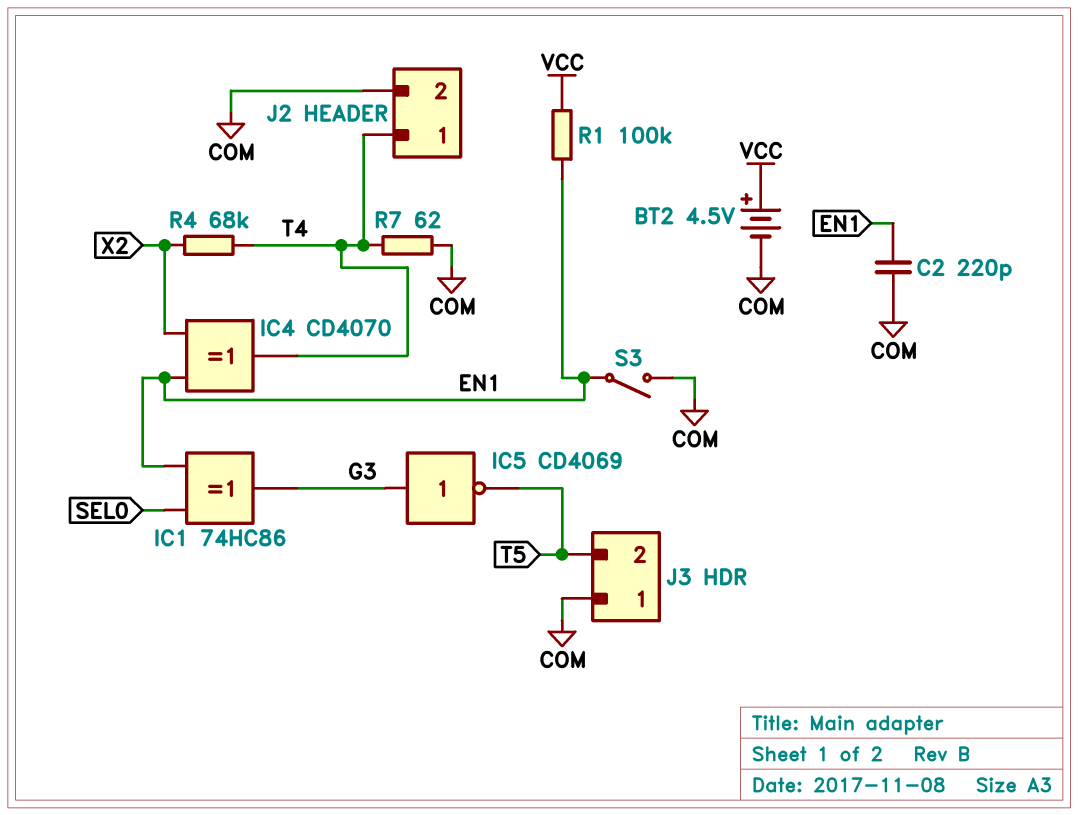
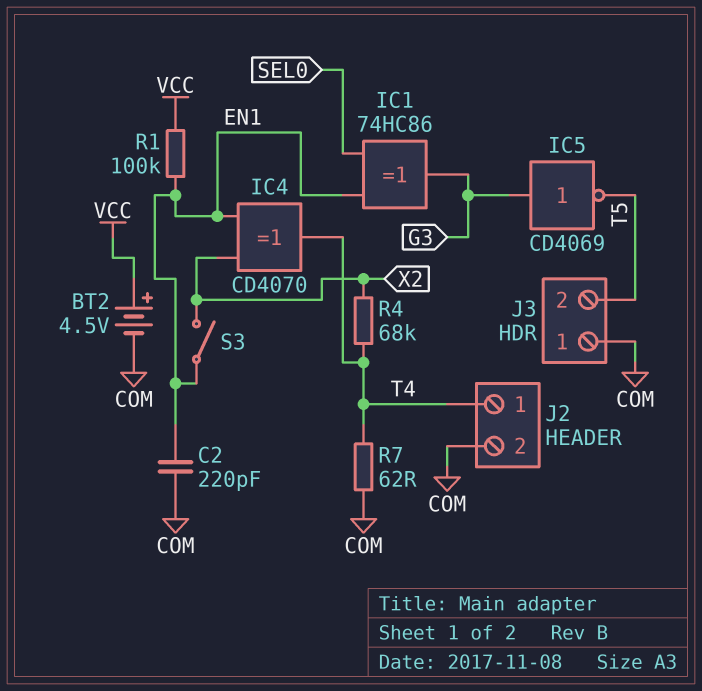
S3: switch (COM, EN1) -> switch (EN1, X2)

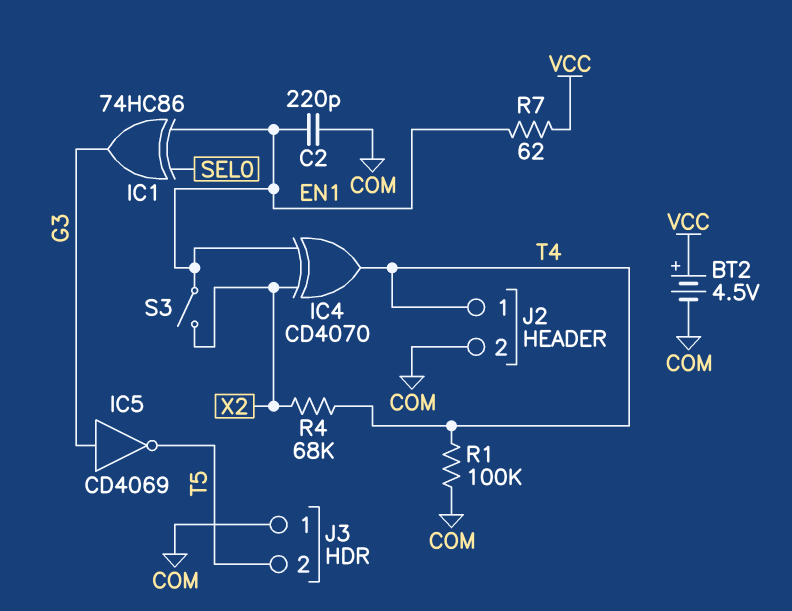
R1: 100k (EN1, VCC) -> 100k (COM, T4)
R7: 62 (COM, T4) -> 62 (EN1, VCC)

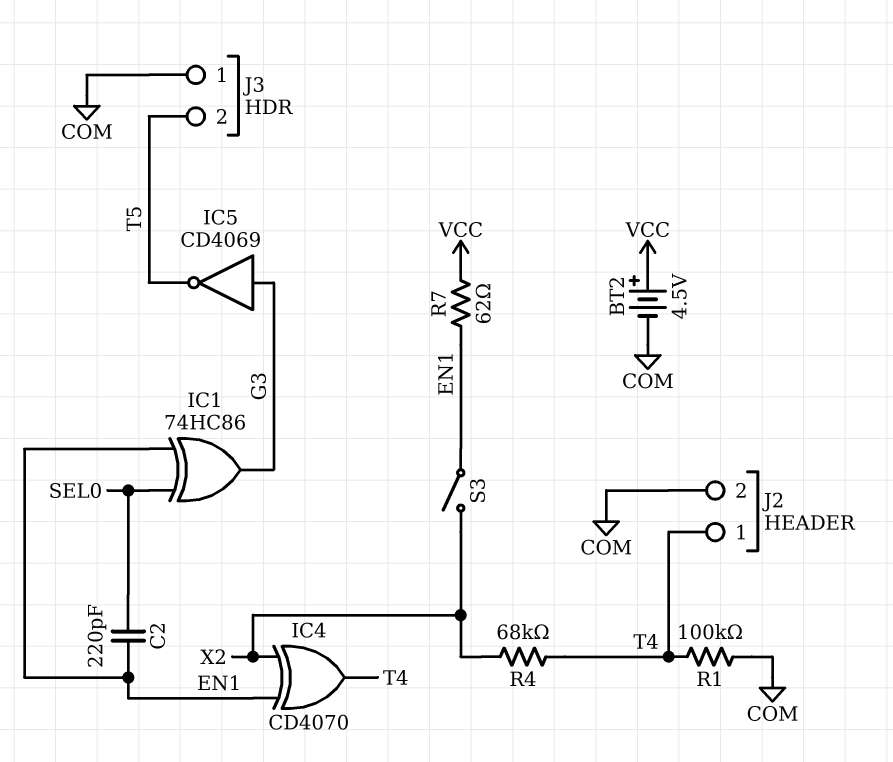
C2: 220pF (COM, EN1) -> 220pF (EN1, SEL0)

